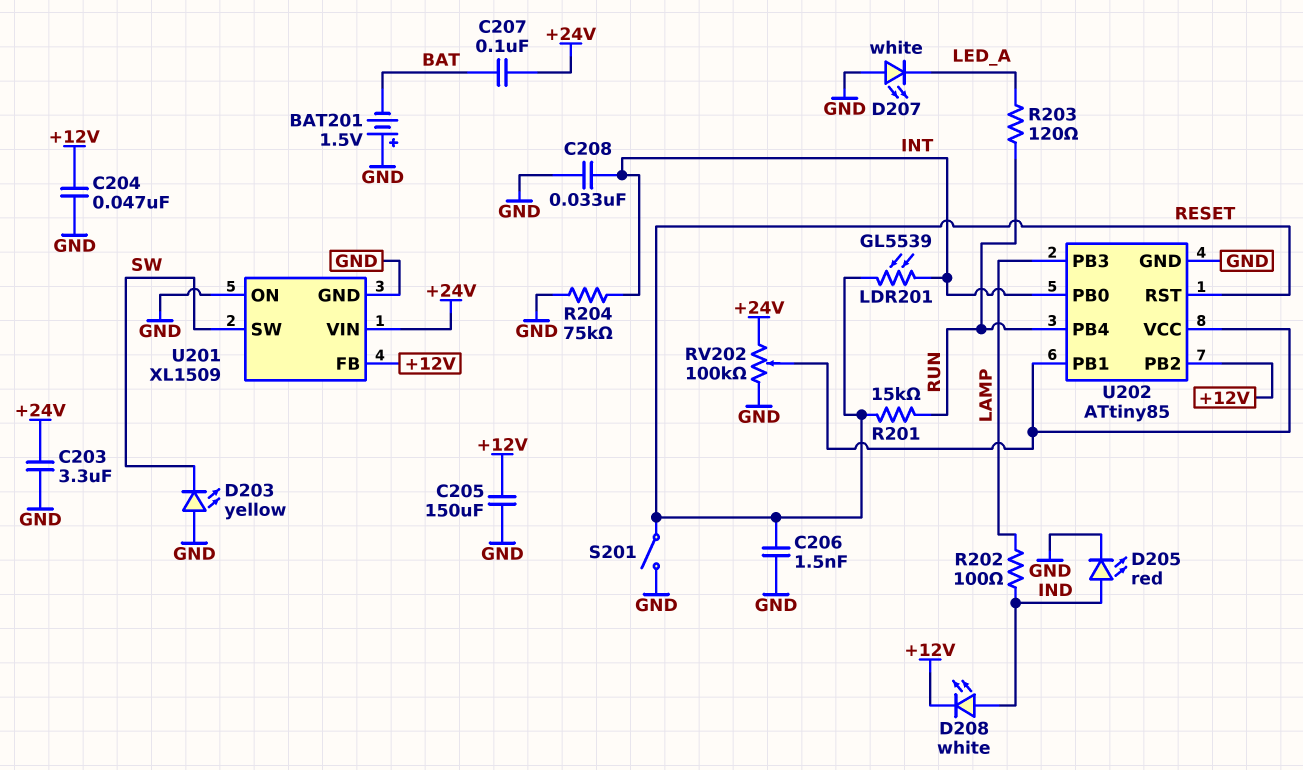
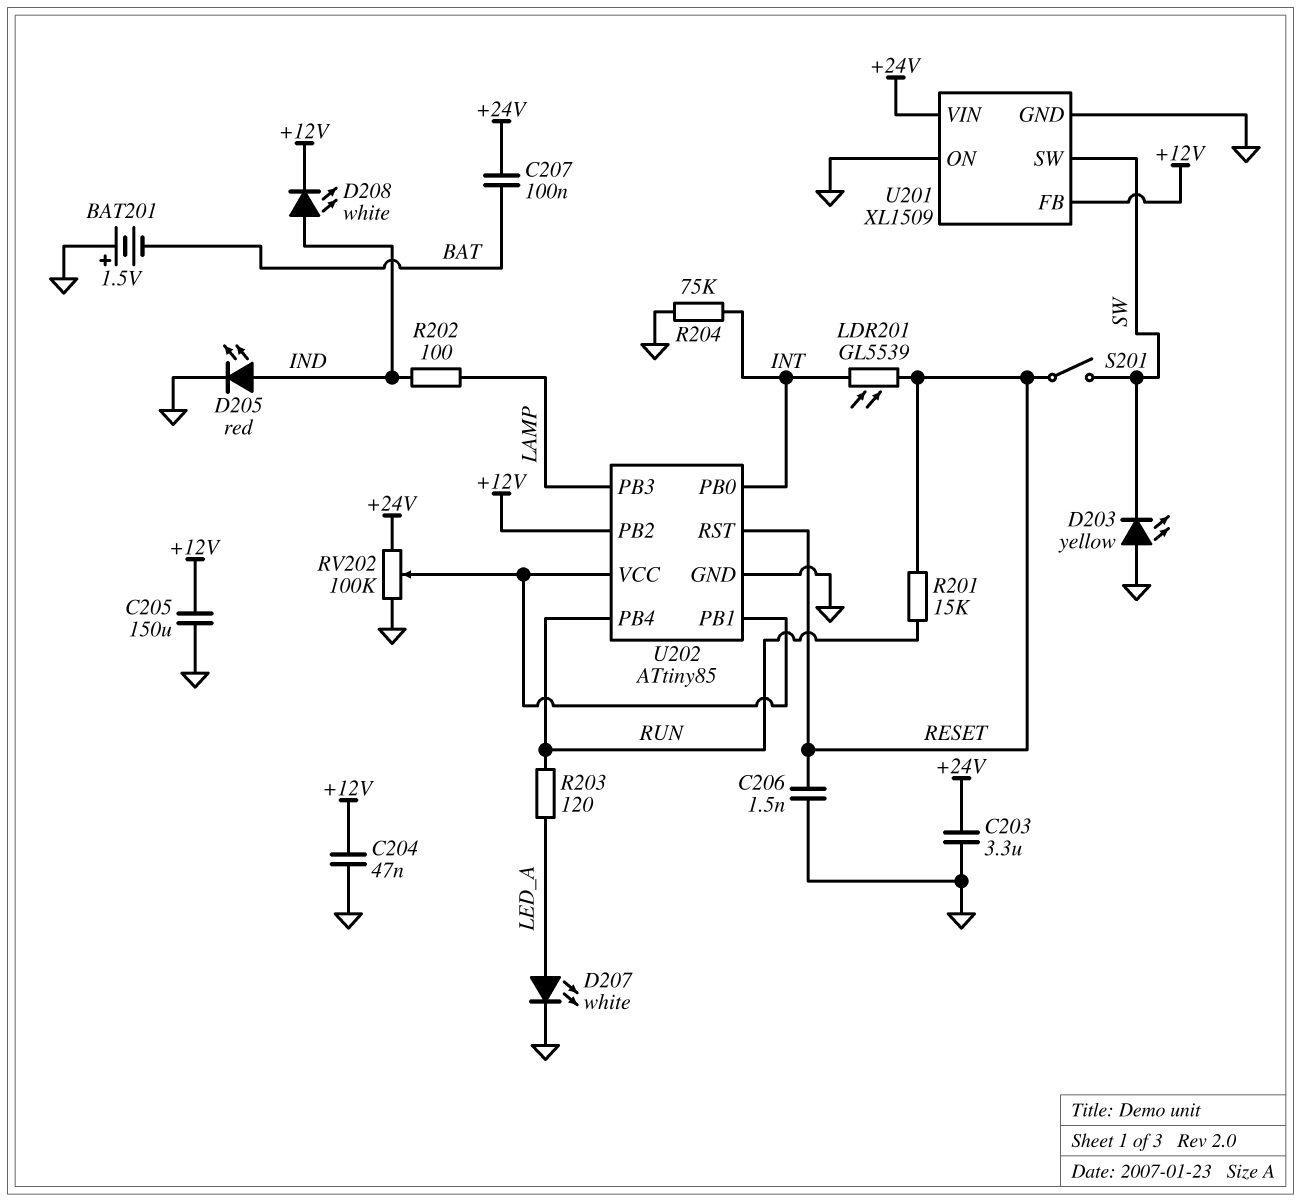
C208: 33nF (GND, INT) -> none
D207: LED white (A GND, K LED_A) -> LED white (A LED_A, K GND)
S201: switch (GND, RESET) -> switch (RESET, SW)

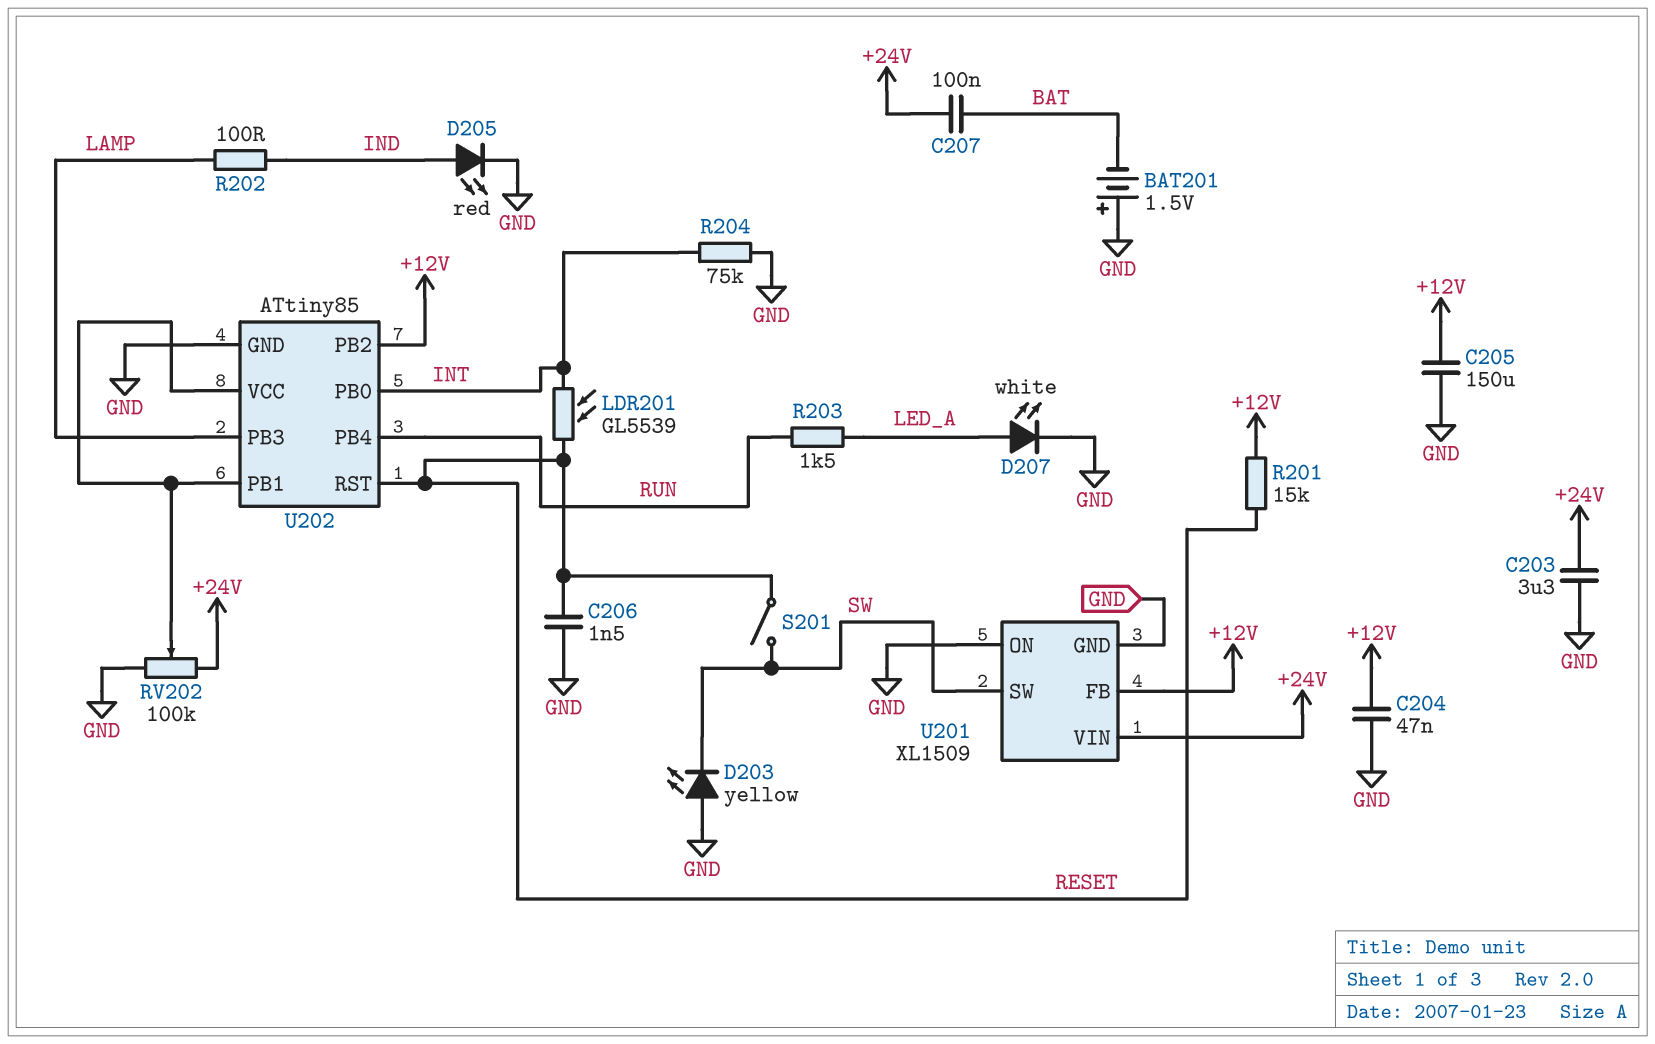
D208: LED white (A IND, K +12V) -> none
R201: 15k (RESET, RUN) -> 15k (+12V, RESET)
R203: 120 (LED_A, RUN) -> 1.5k (LED_A, RUN)

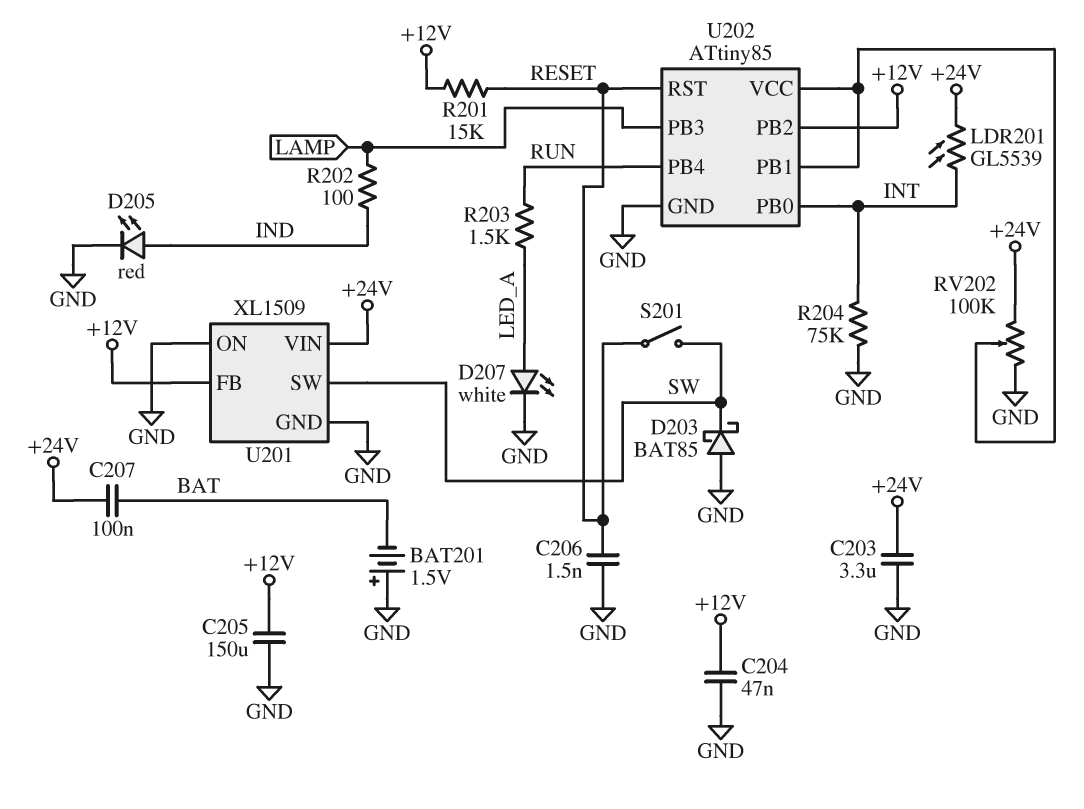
D203: LED yellow (A GND, K SW) -> schottky BAT85 (A GND, K SW)
LDR201: GL5539 (INT, RESET) -> GL5539 (+24V, INT)

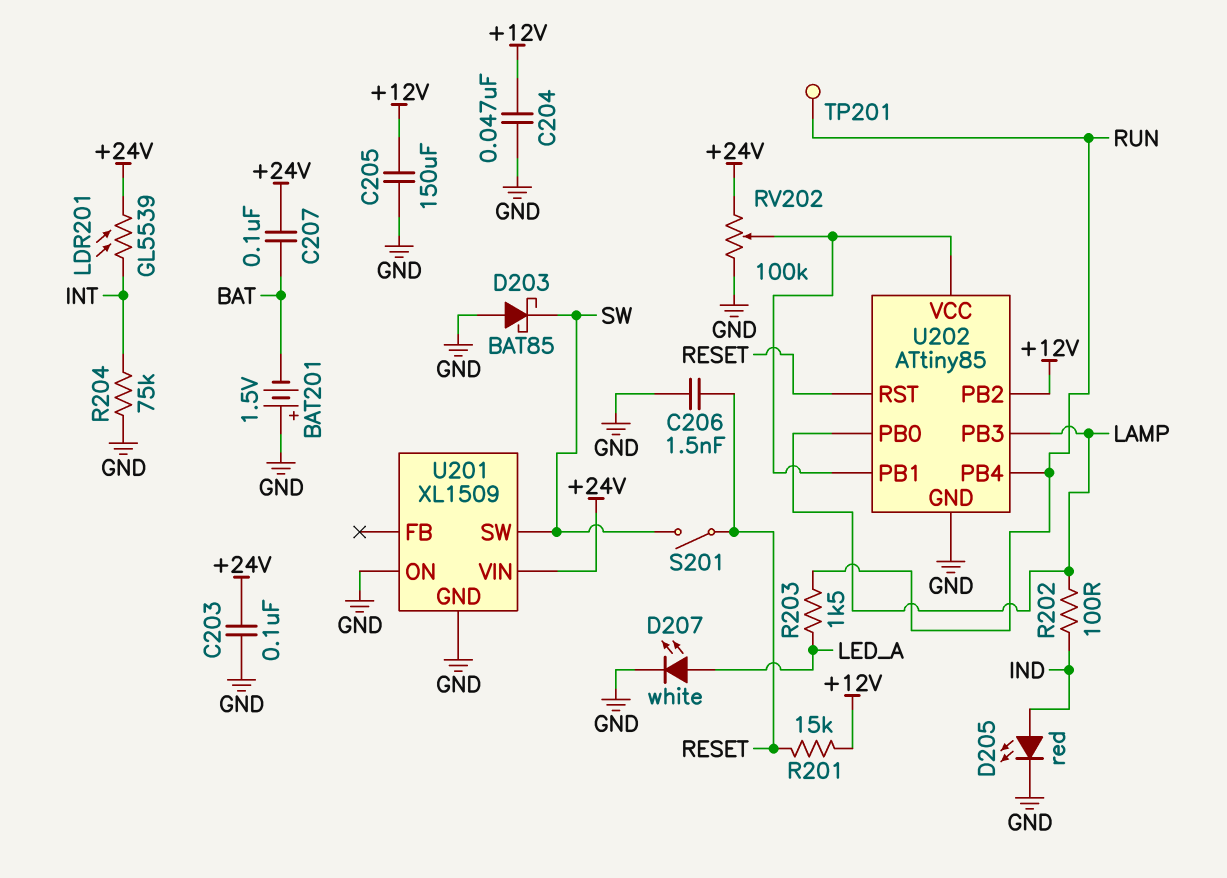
C203: 3.3uF (+24V, GND) -> 100nF (+24V, GND)
TP201: none -> test point (RUN)
U201 pin FB: +12V -> none
U202 pin PB0: INT -> LAMP

